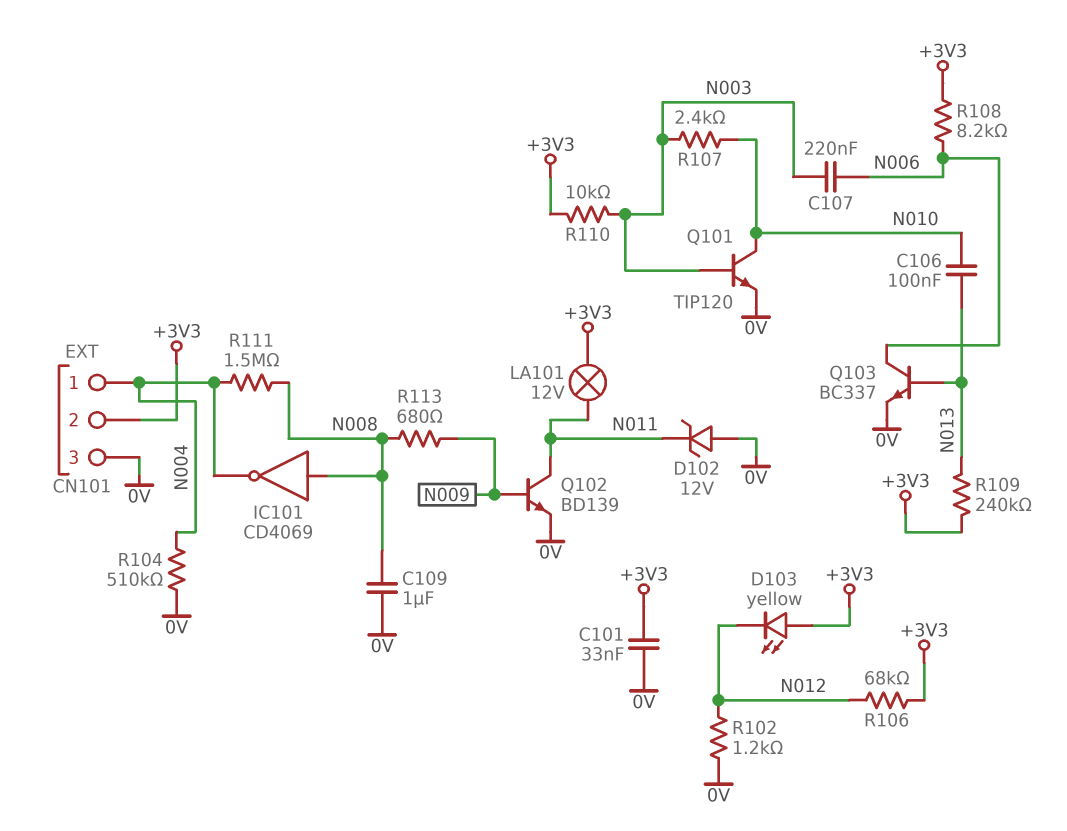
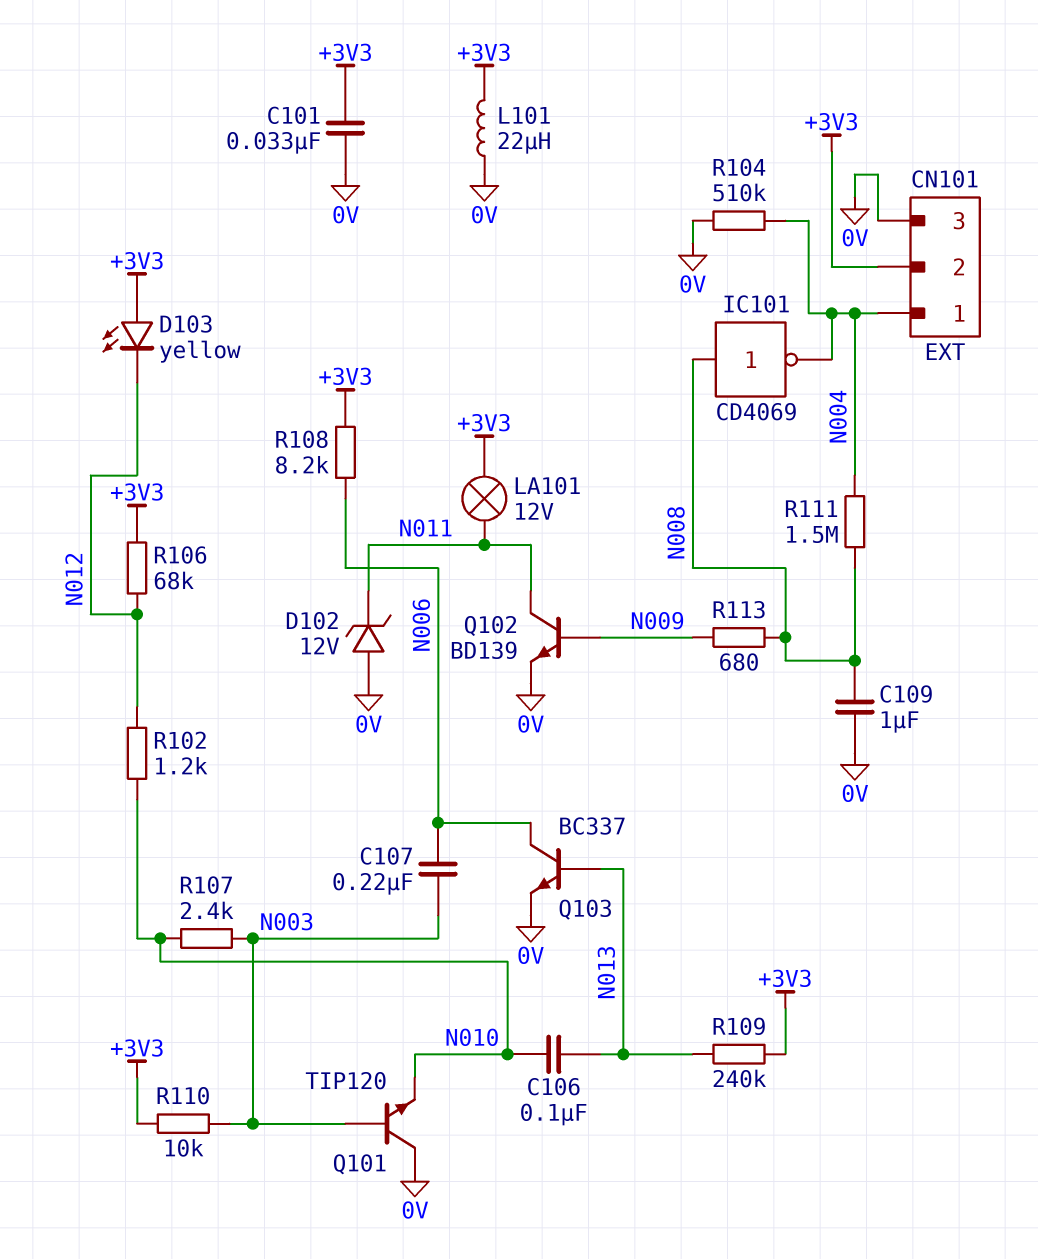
L101: none -> 22uH (+3V3, 0V)
Q101: NPN TIP120 (B N003, C N010, E 0V) -> NPN TIP120 (B N003, C 0V, E N010)
R102: 1.2k (0V, N012) -> 1.2k (N010, N012)

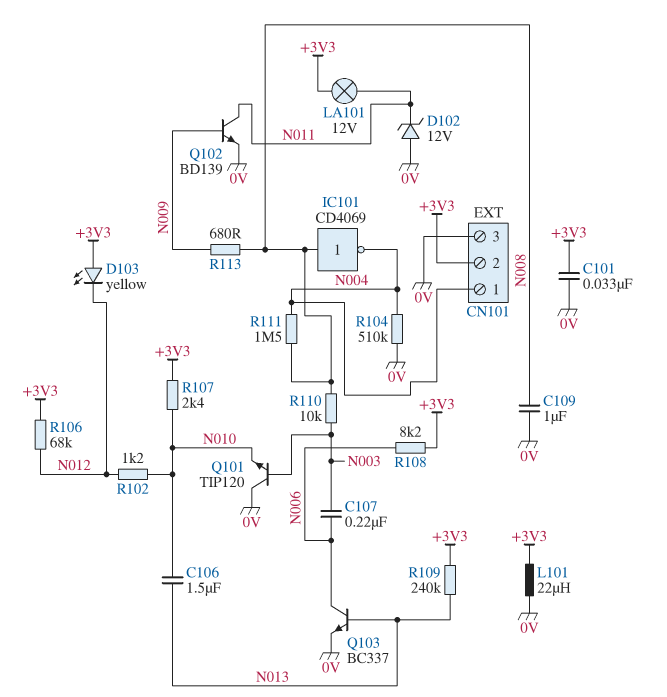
C106: 100nF (N010, N013) -> 1.5uF (N010, N013)
R107: 2.4k (N003, N010) -> 2.4k (+3V3, N010)
R110: 10k (+3V3, N003) -> 10k (N003, N008)

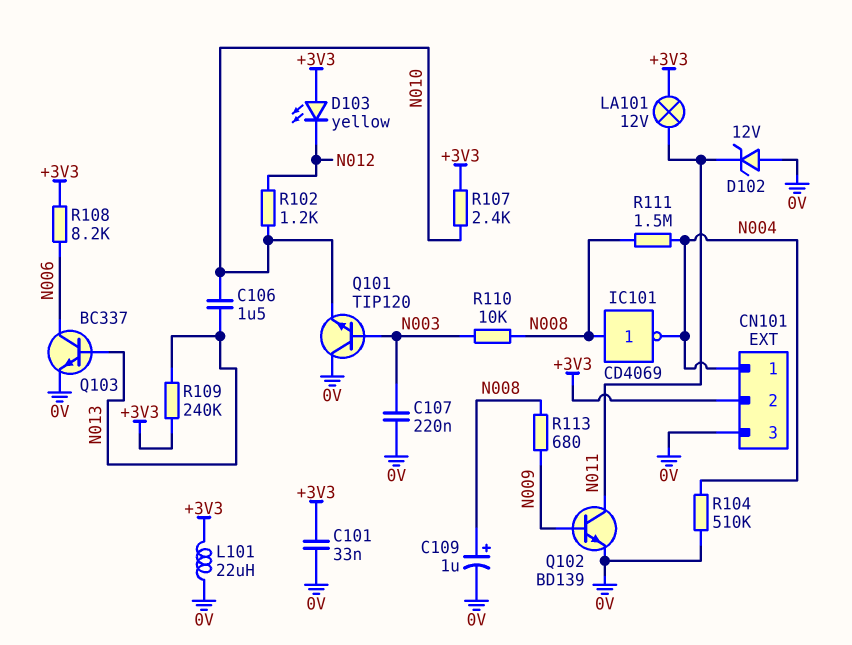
C107: 220nF (N003, N006) -> 220nF (0V, N003)
C109: 1uF (0V, N008) -> 1uF (plus N008, minus 0V)
R106: 68k (+3V3, N012) -> none

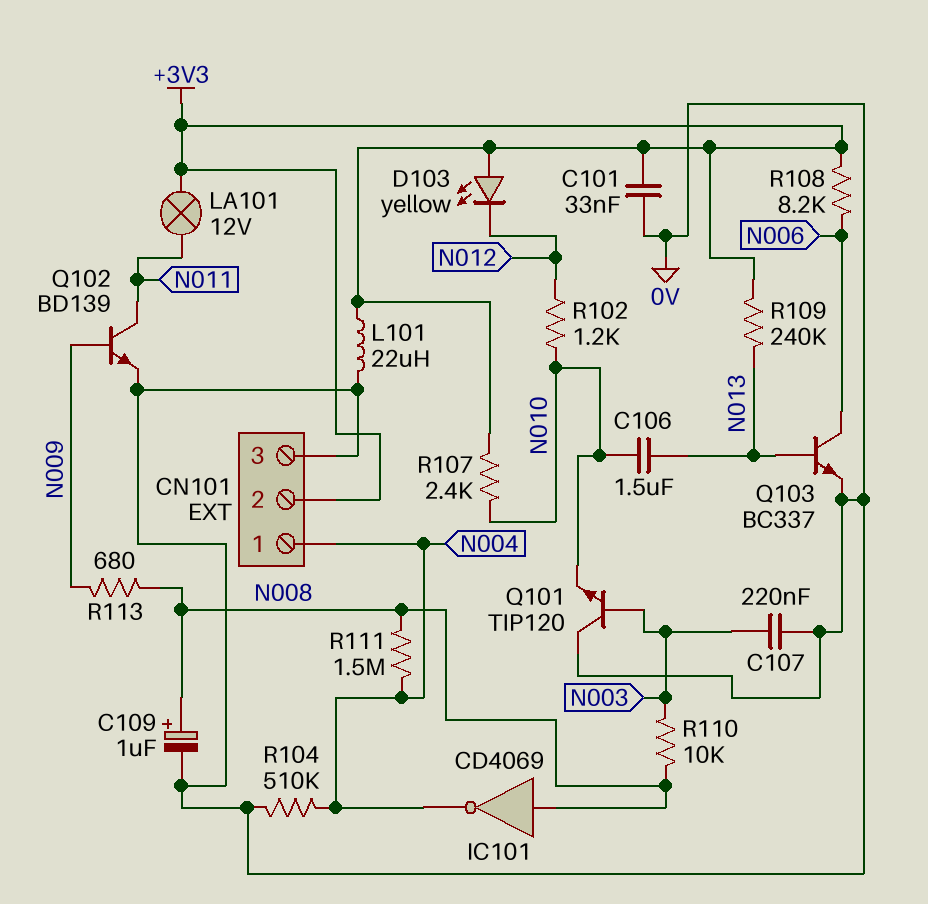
D102: zener 12V (A 0V, K N011) -> none

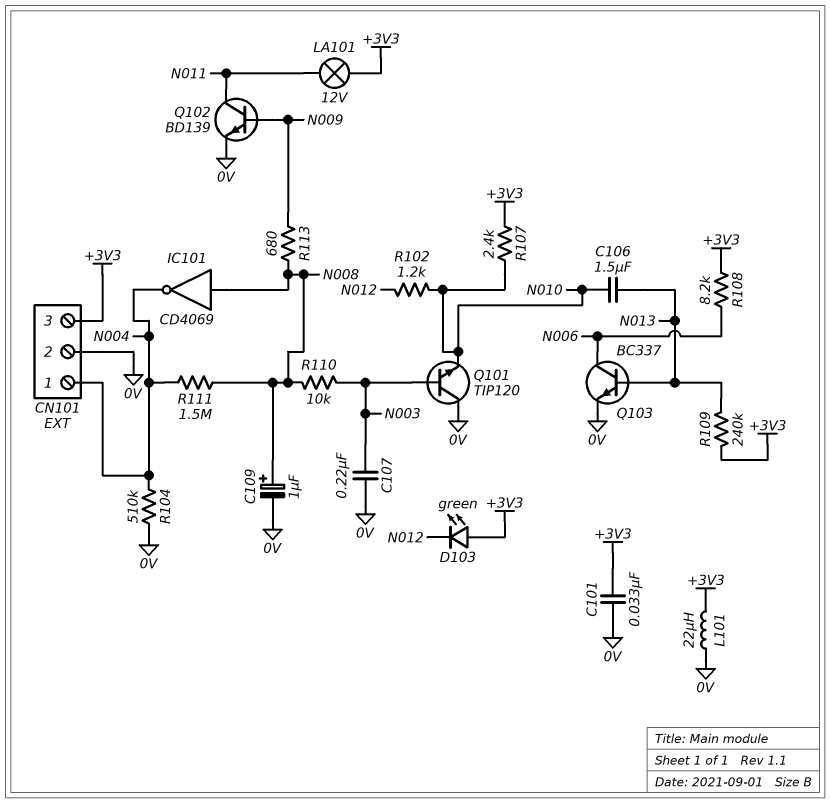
CN101 pin 2: +3V3 -> 0V
CN101 pin 3: 0V -> +3V3
D103: LED yellow (A +3V3, K N012) -> LED green (A +3V3, K N012)

